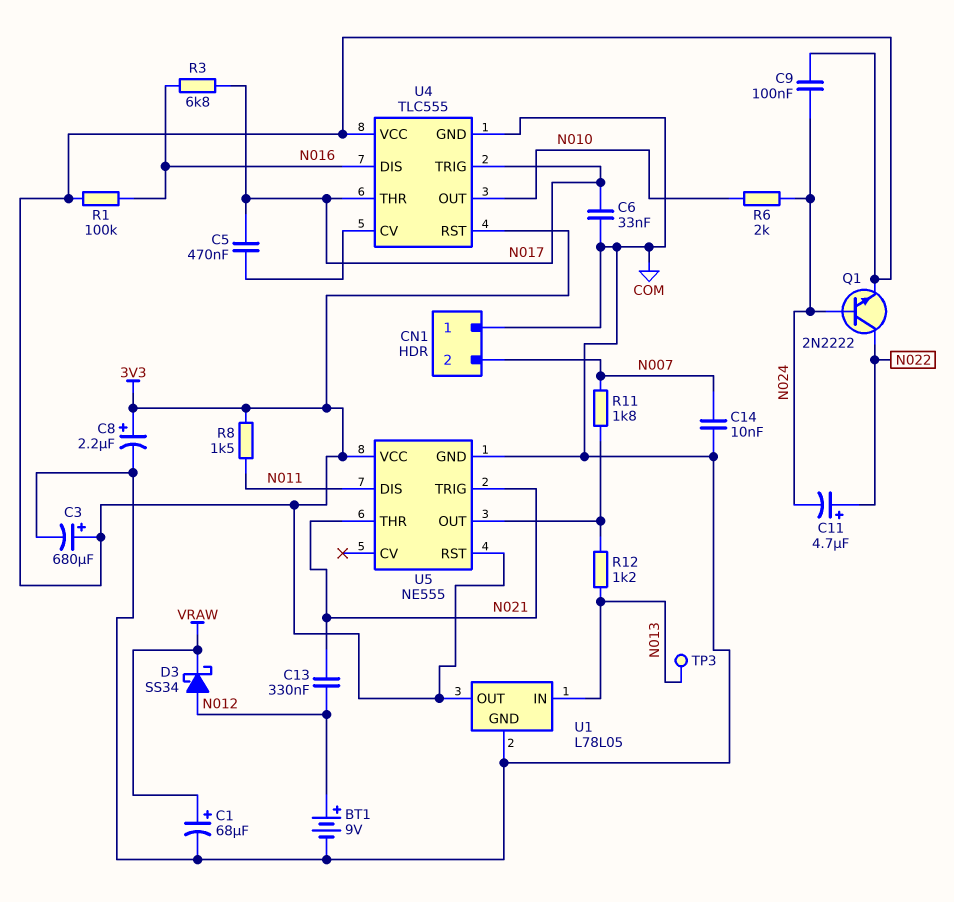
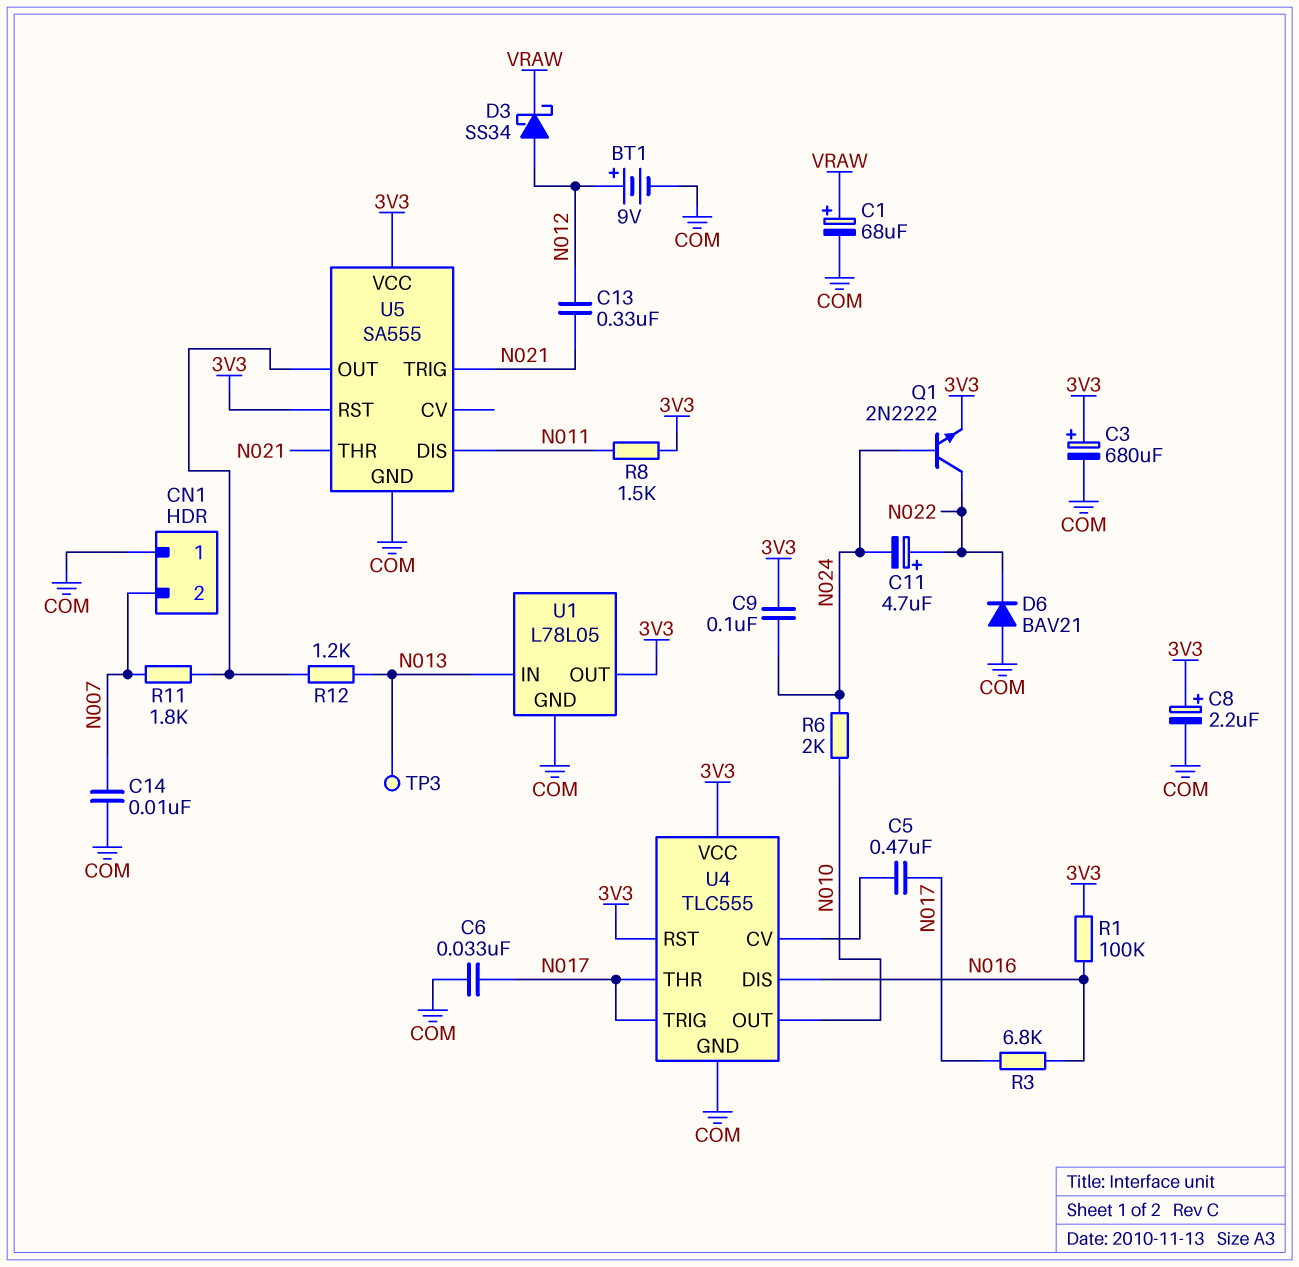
D6: none -> diode BAV21 (A COM, K N022)
U5: NE555 -> SA555

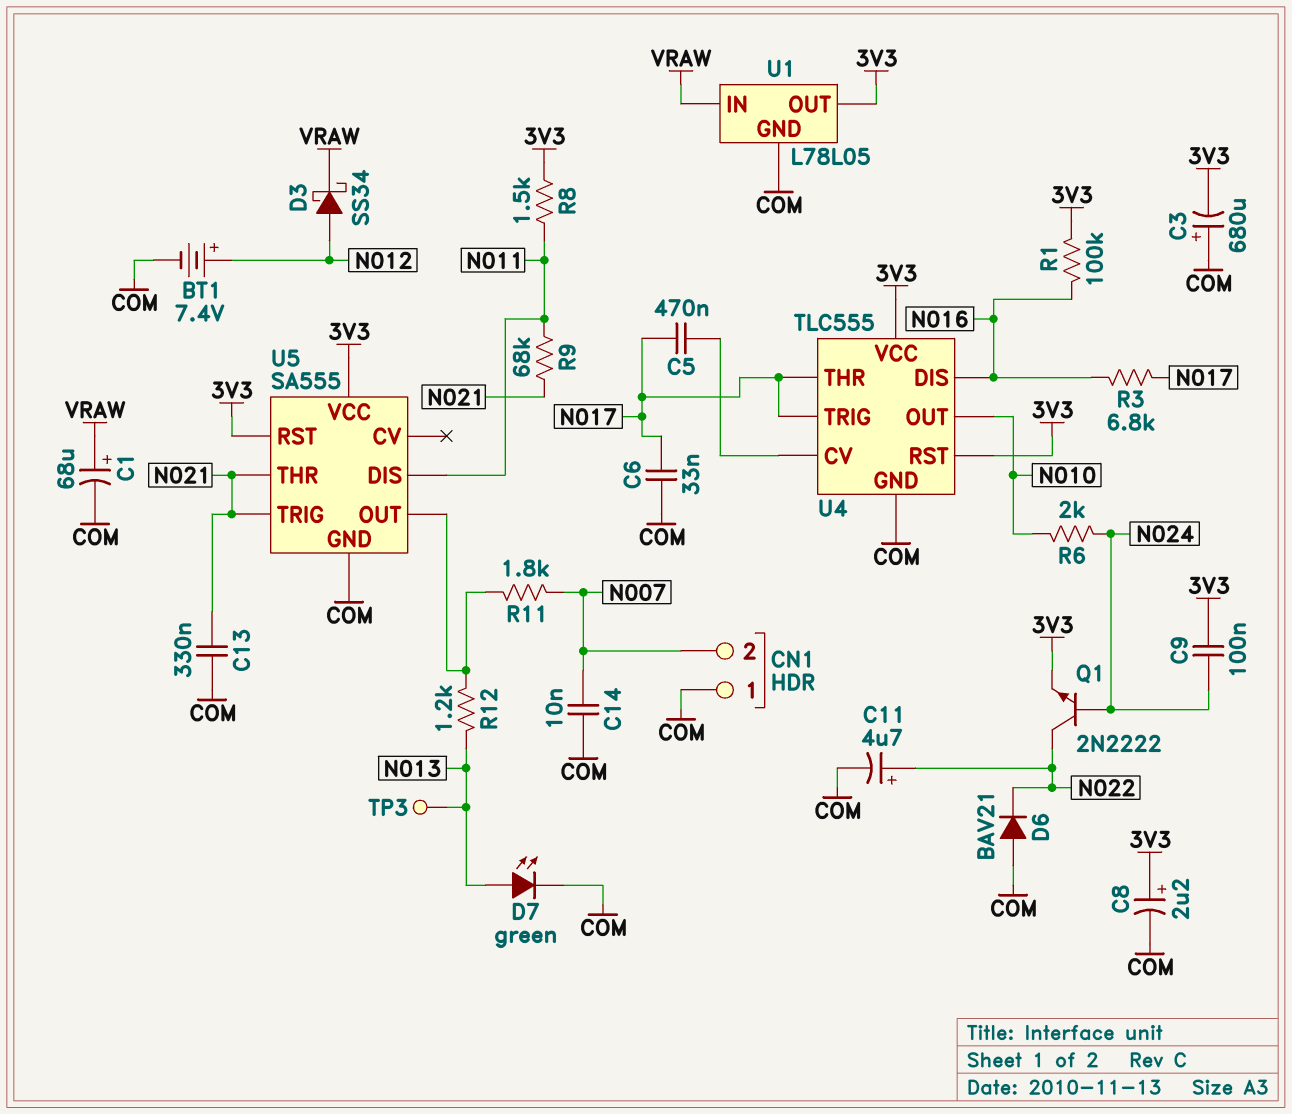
BT1: 9V (plus N012, minus COM) -> 7.4V (plus N012, minus COM)
C3: 680uF (plus 3V3, minus COM) -> 680uF (plus COM, minus 3V3)
C11: 4.7uF (plus N022, minus N024) -> 4.7uF (plus N022, minus COM)
C13: 330nF (N012, N021) -> 330nF (COM, N021)
D7: none -> LED green (A N013, K COM)
R9: none -> 68k (N011, N021)
U1 pin IN: N013 -> VRAW

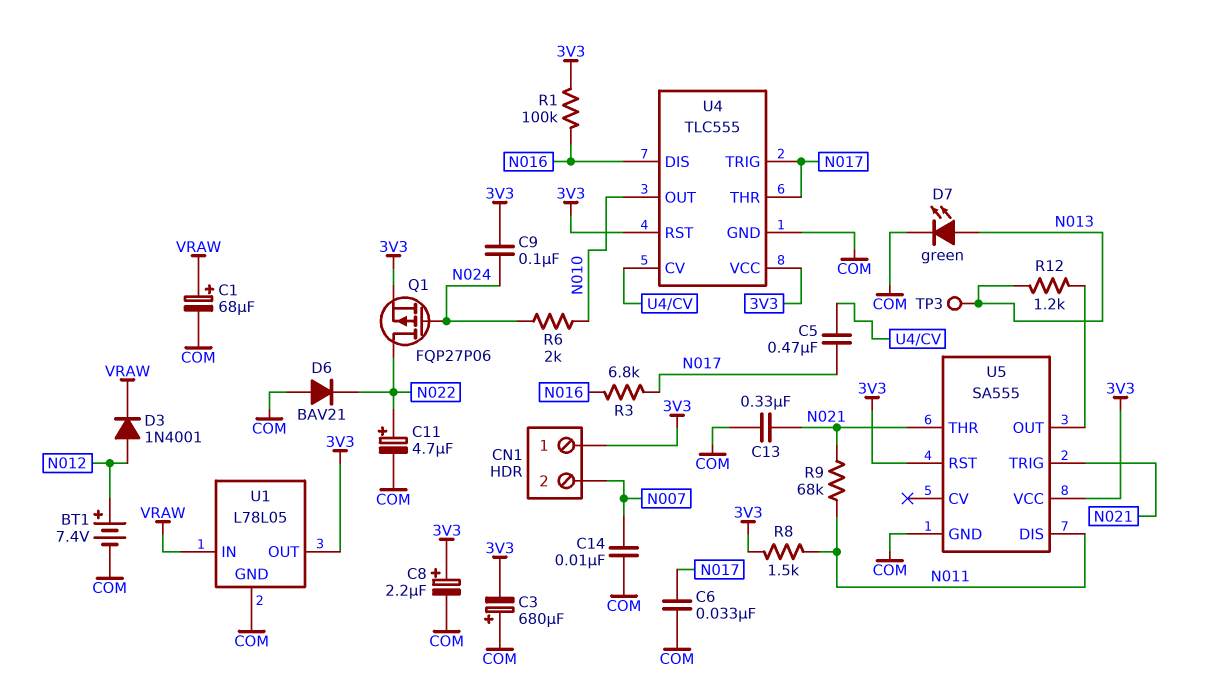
CN1 pin 1: COM -> 3V3
D3: schottky SS34 (A N012, K VRAW) -> diode 1N4001 (A N012, K VRAW)
Q1: NPN 2N2222 (B N024, C N022, E 3V3) -> PMOS FQP27P06 (G N024, D N022, S 3V3)
R11: 1.8k (N007, U5/OUT) -> none

